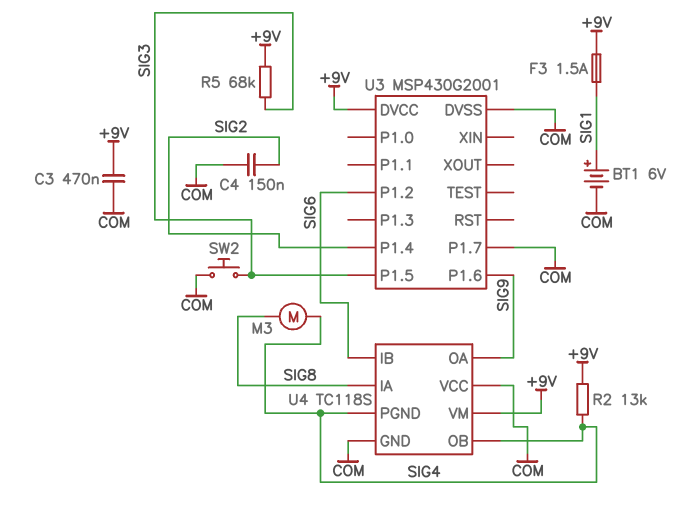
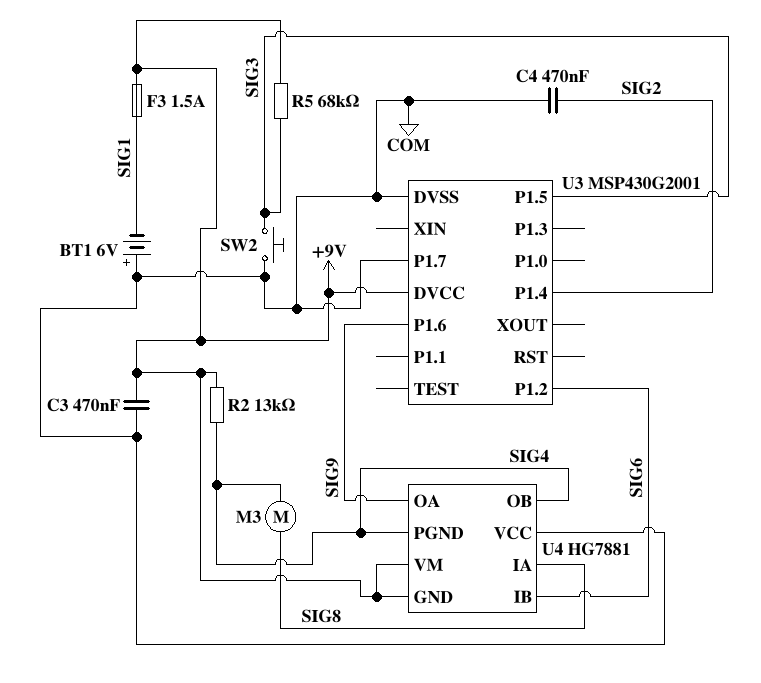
BT1: 6V (plus SIG1, minus COM) -> 6V (plus COM, minus SIG1)
C4: 150nF (COM, SIG2) -> 470nF (COM, SIG2)
U4: TC118S -> HG7881
U4 pin GND: COM -> +9V

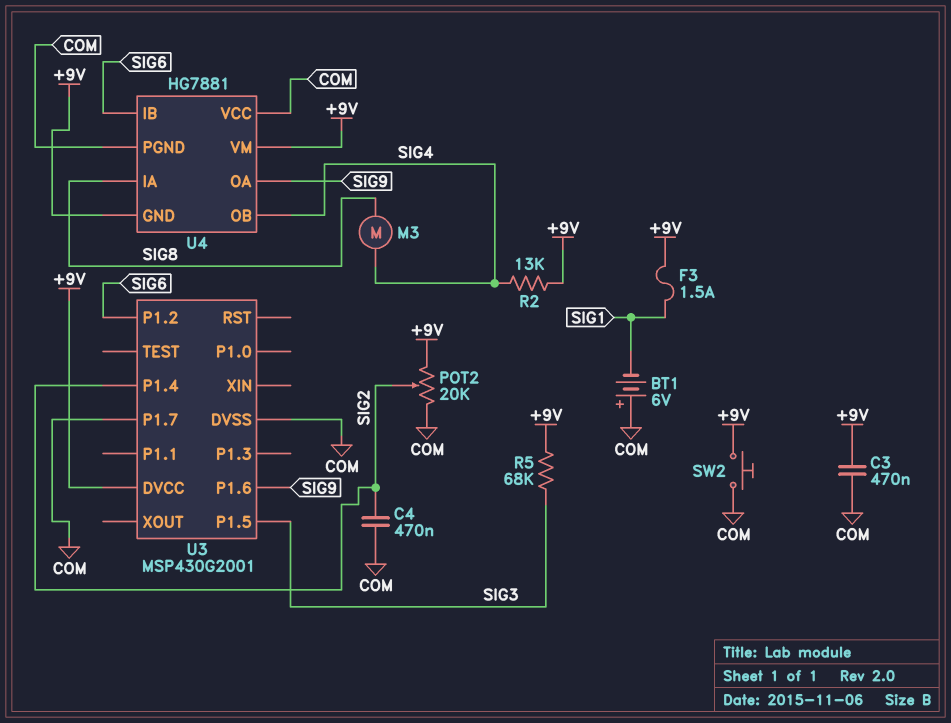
POT2: none -> 20k (+9V, COM, wiper SIG2)
SW2: button (COM, SIG3) -> button (+9V, COM)
U4 pin PGND: SIG4 -> COM

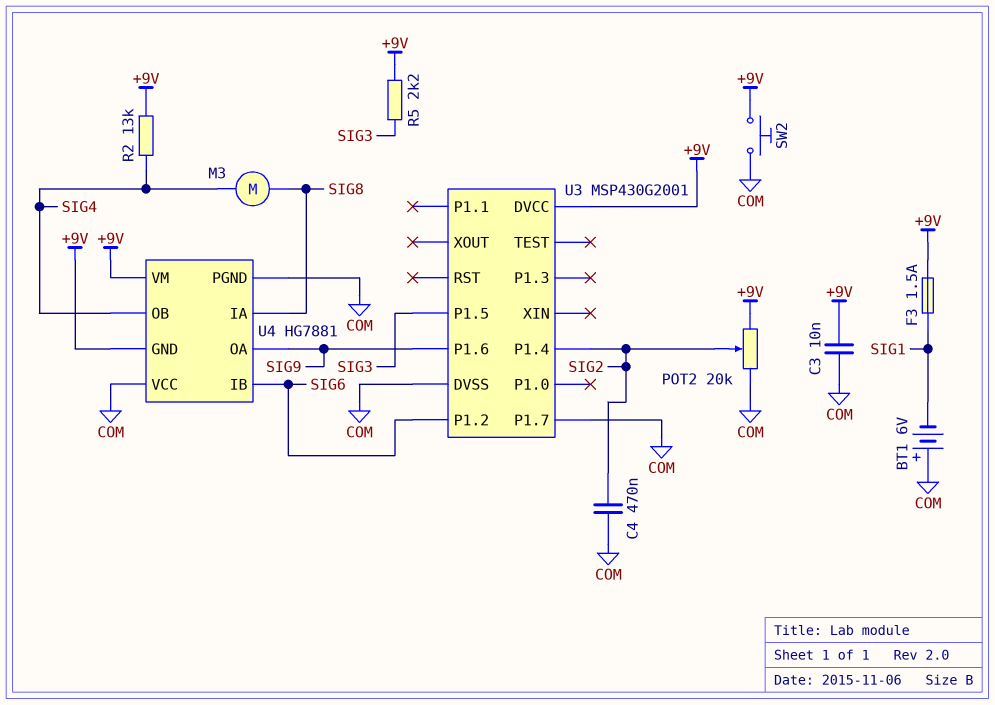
C3: 470nF (+9V, COM) -> 10nF (+9V, COM)
R5: 68k (+9V, SIG3) -> 2.2k (+9V, SIG3)

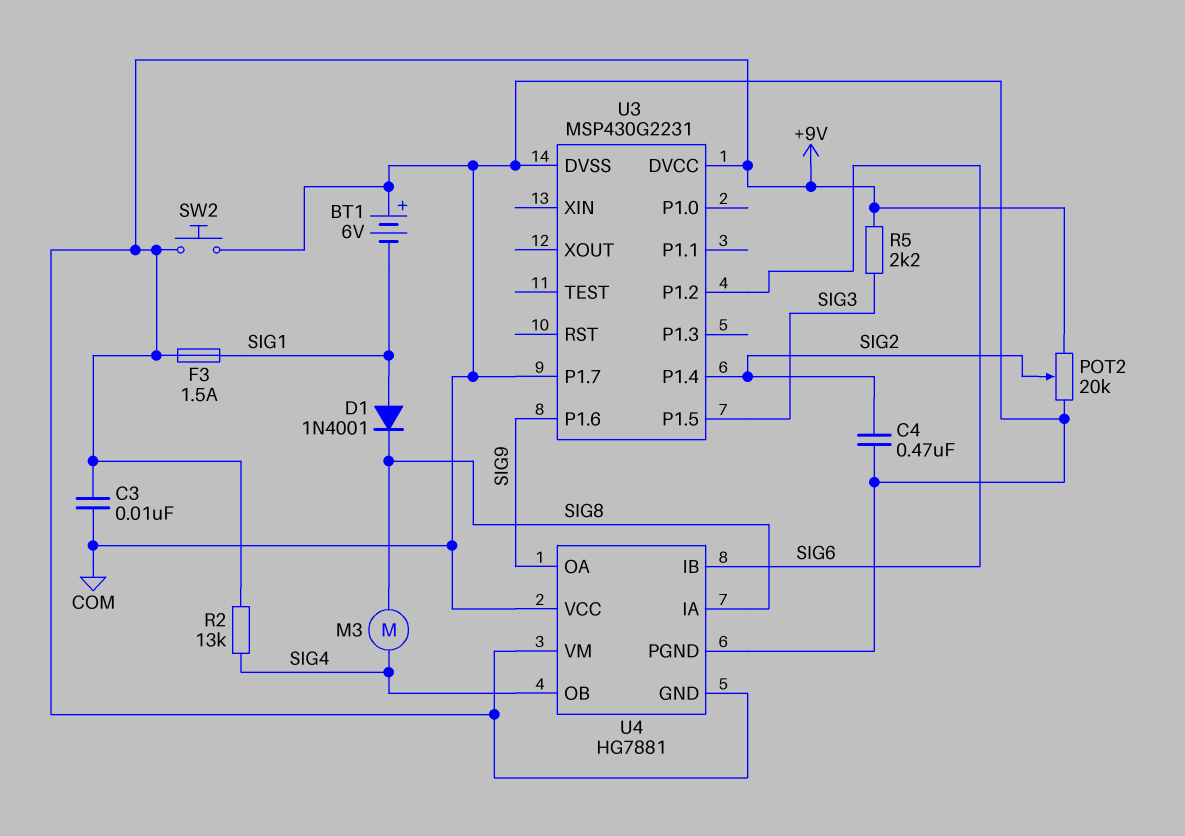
D1: none -> diode 1N4001 (A SIG1, K SIG8)
U3: MSP430G2001 -> MSP430G2231

